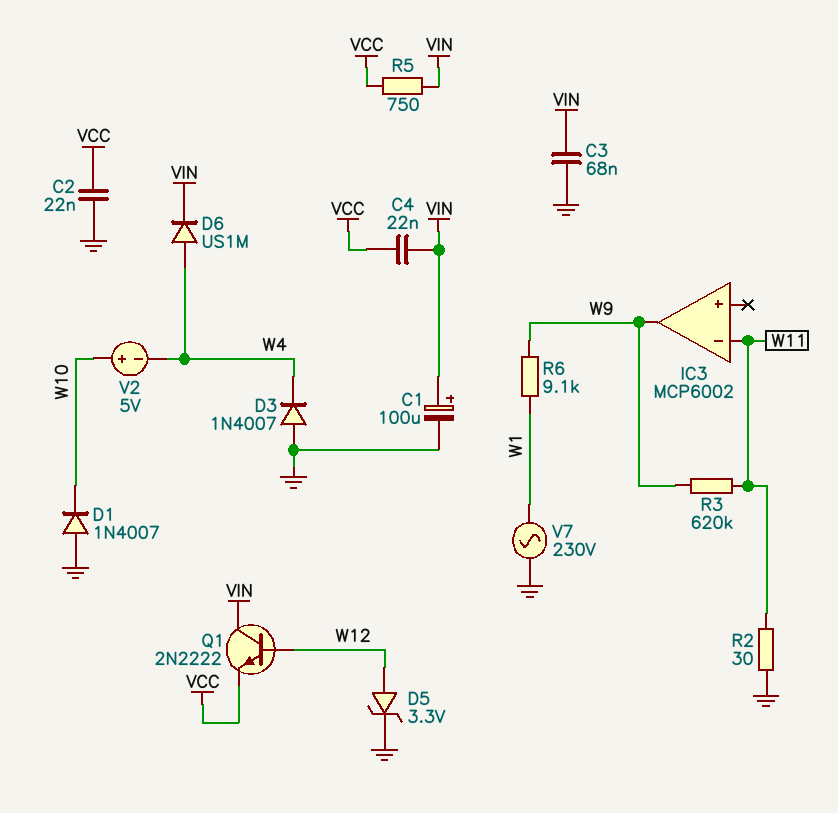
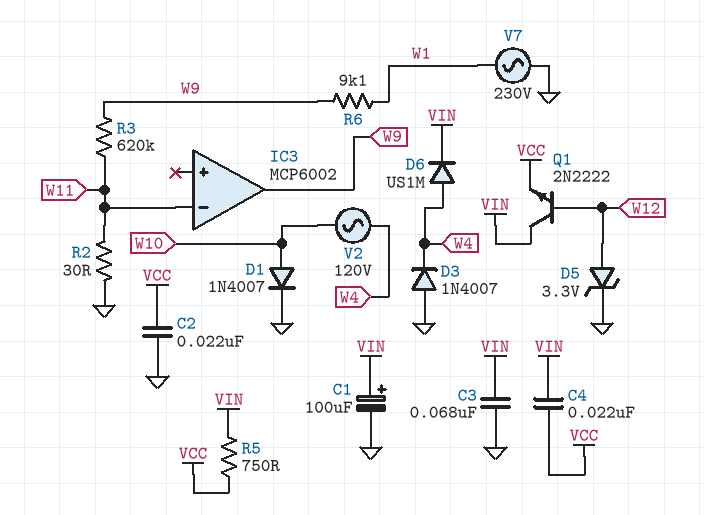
D1: diode 1N4007 (A GND, K W10) -> diode 1N4007 (A W10, K GND)
V2: 5V (plus W10, minus W4) -> AC 120V (W4, W10)

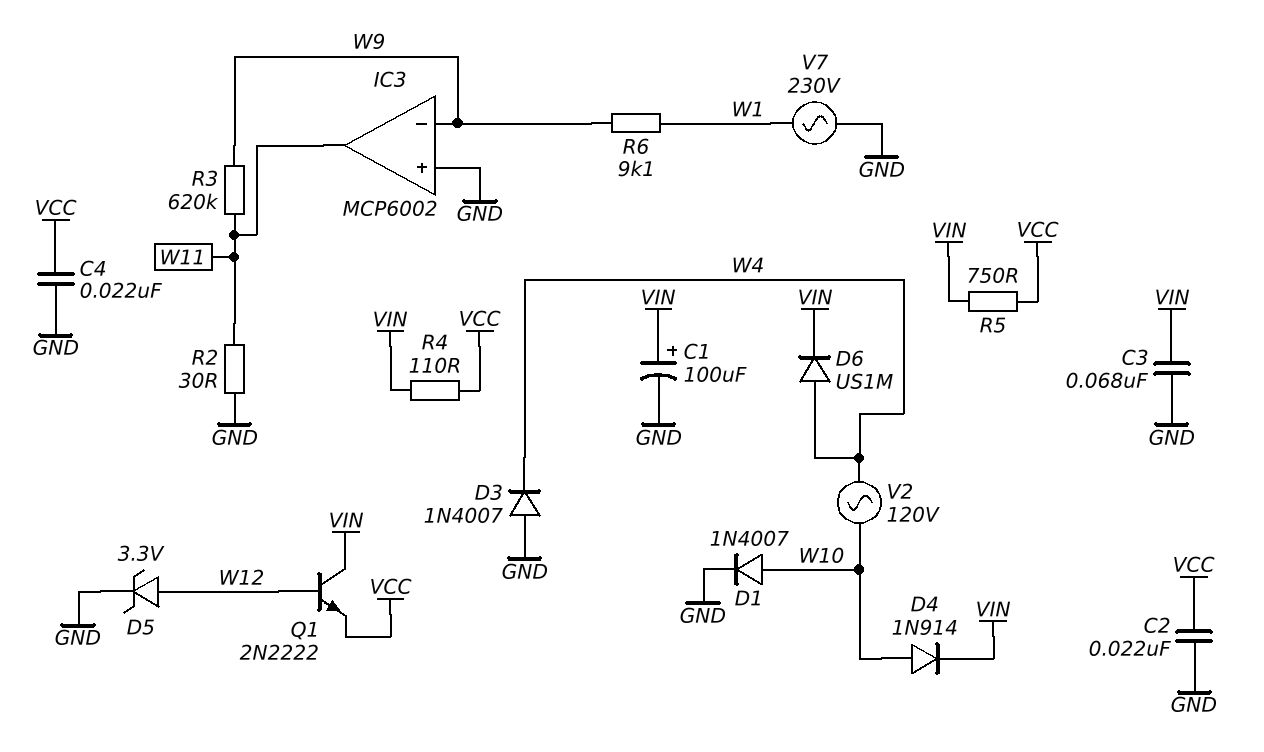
C4: 22nF (VCC, VIN) -> 22nF (GND, VCC)
D4: none -> diode 1N914 (A W10, K VIN)
IC3 pin in+: none -> GND
IC3 pin in-: W11 -> W9
IC3 pin out: W9 -> W11
R4: none -> 110 (VCC, VIN)

